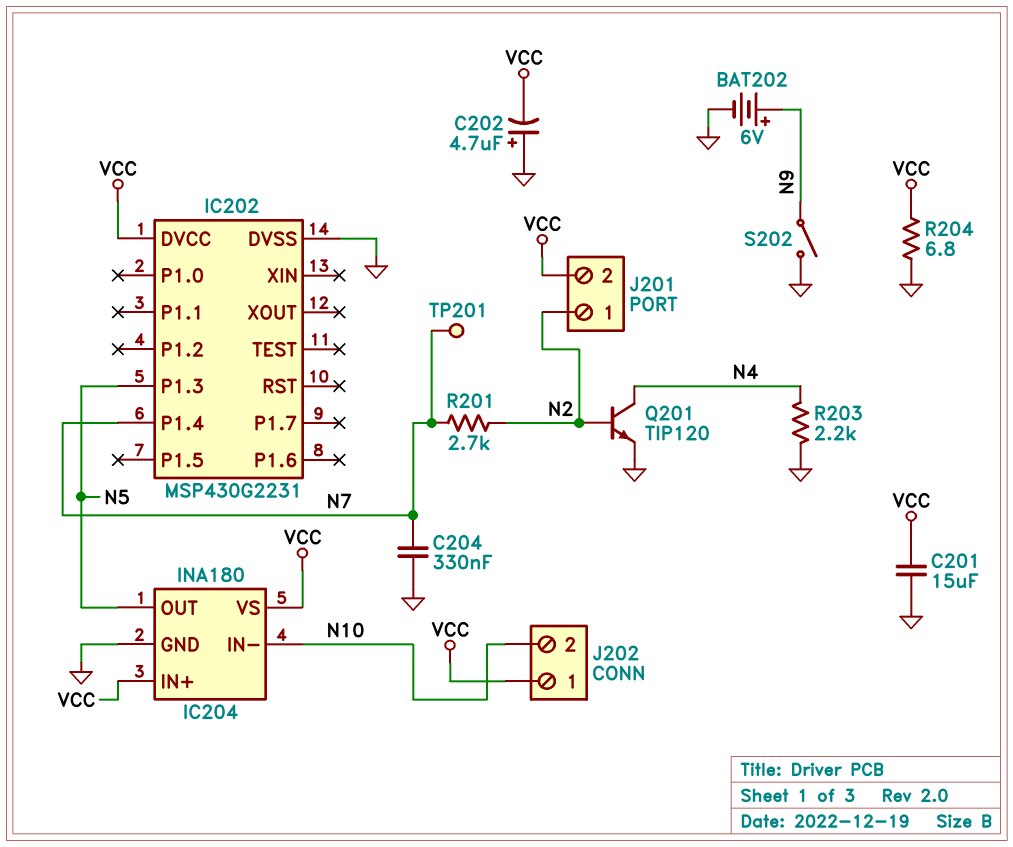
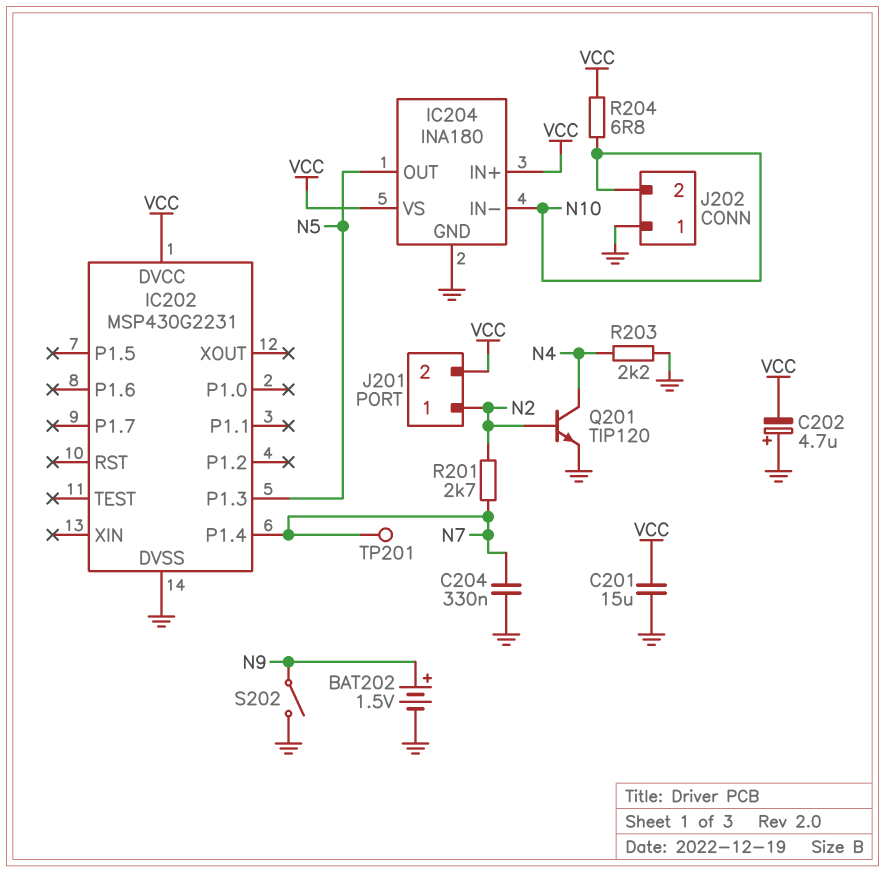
BAT202: 6V (plus N9, minus GND) -> 1.5V (plus N9, minus GND)
J202 pin 1: VCC -> GND
R204: 6.8 (GND, VCC) -> 6.8 (N10, VCC)

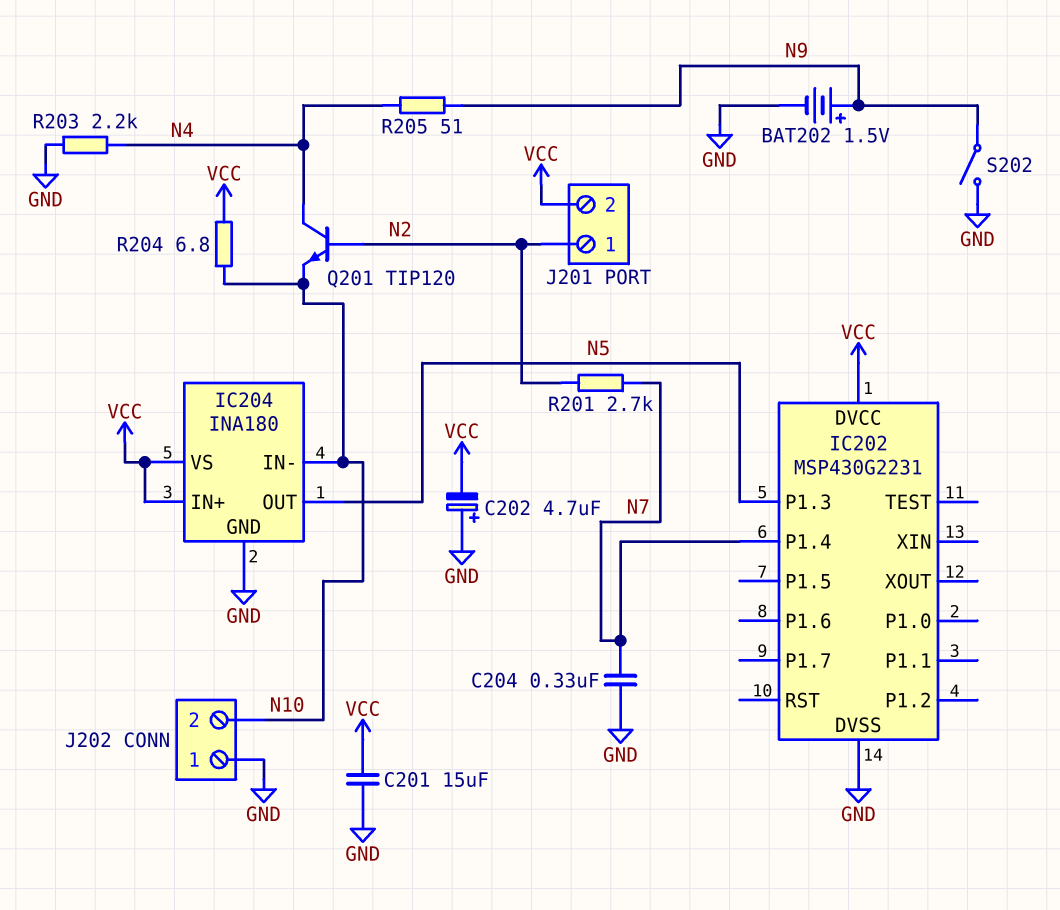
Q201: NPN TIP120 (B N2, C N4, E GND) -> NPN TIP120 (B N2, C N4, E N10)
R205: none -> 51 (N4, N9)
TP201: test point (N7) -> none

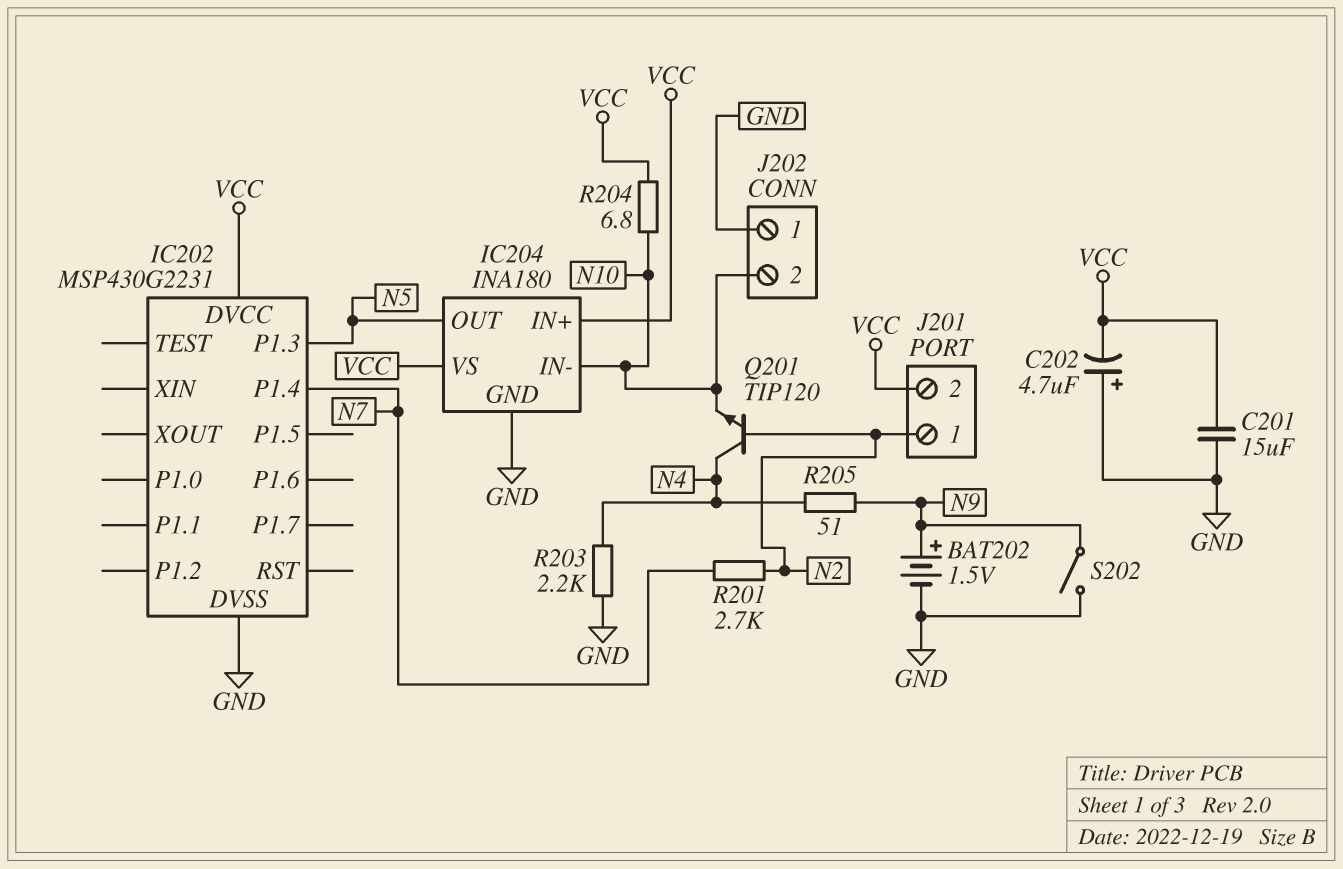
C204: 330nF (GND, N7) -> none

